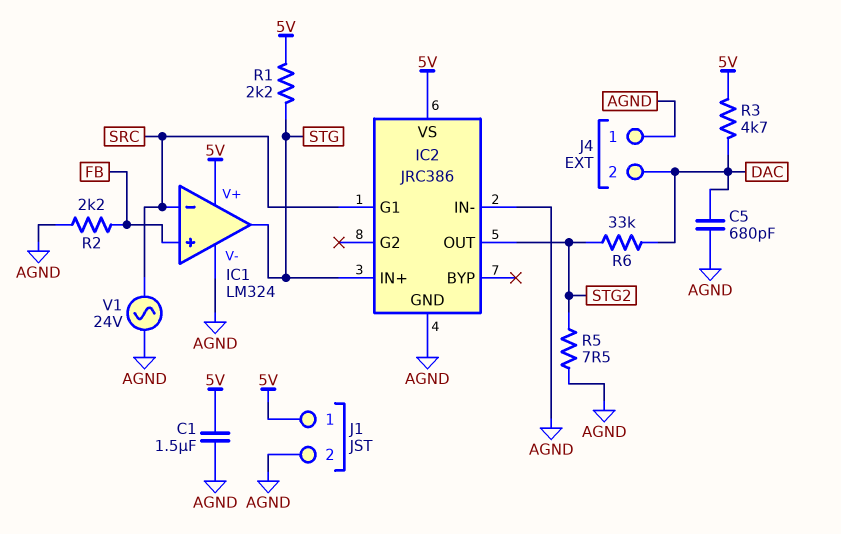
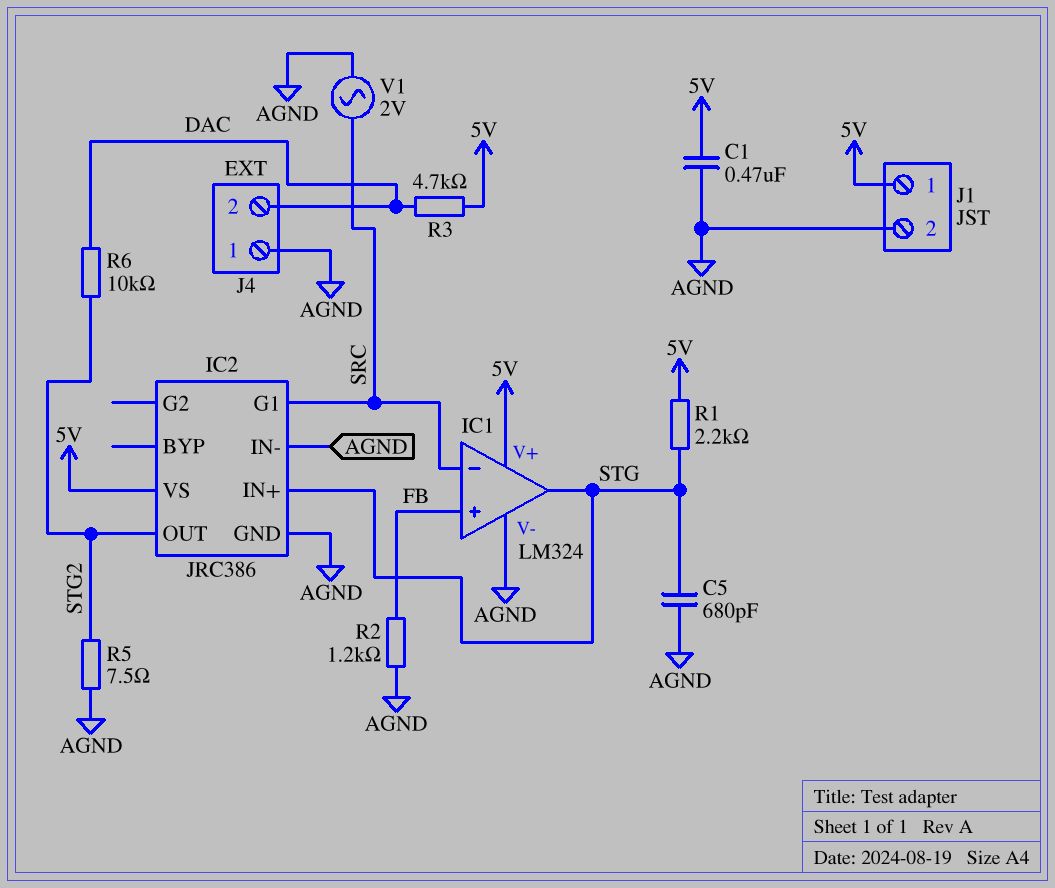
C1: 1.5uF (5V, AGND) -> 470nF (5V, AGND)
C5: 680pF (AGND, DAC) -> 680pF (AGND, STG)
R2: 2.2k (AGND, FB) -> 1.2k (AGND, FB)
R6: 33k (DAC, STG2) -> 10k (DAC, STG2)
V1: AC 24V (AGND, SRC) -> AC 2V (AGND, SRC)

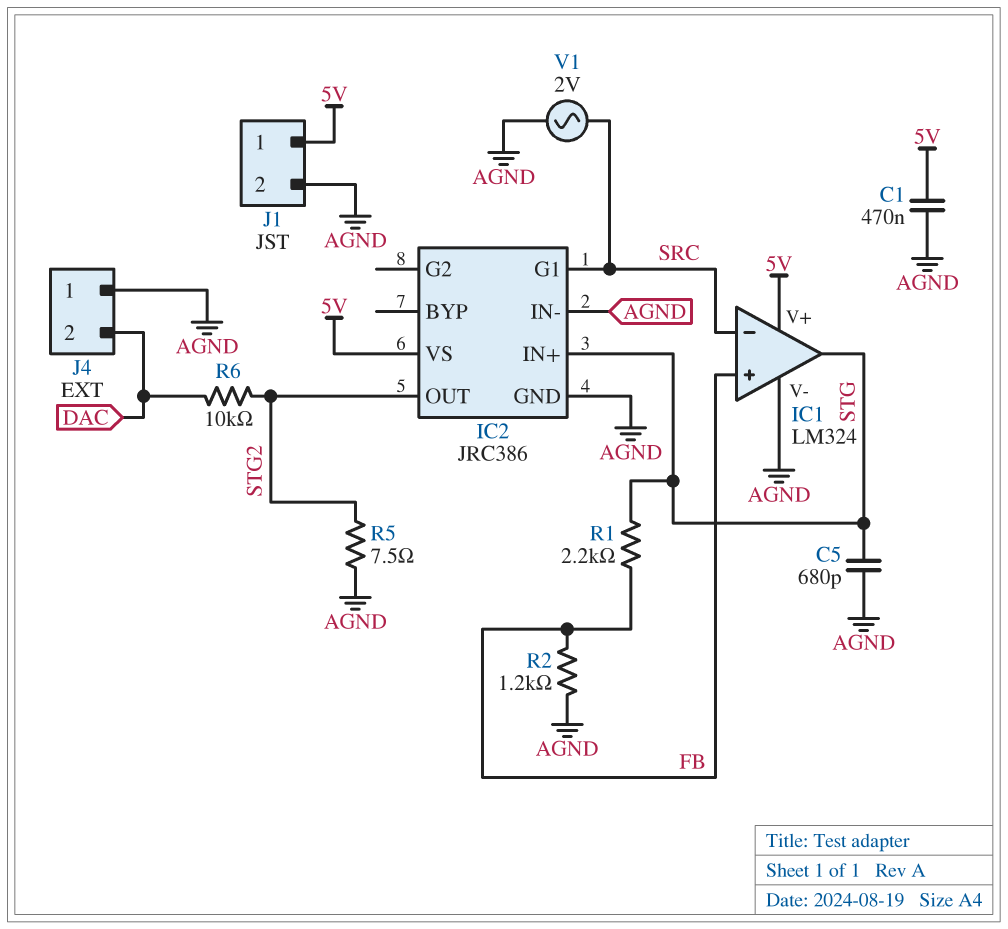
R1: 2.2k (5V, STG) -> 2.2k (FB, STG)
R3: 4.7k (5V, DAC) -> none

